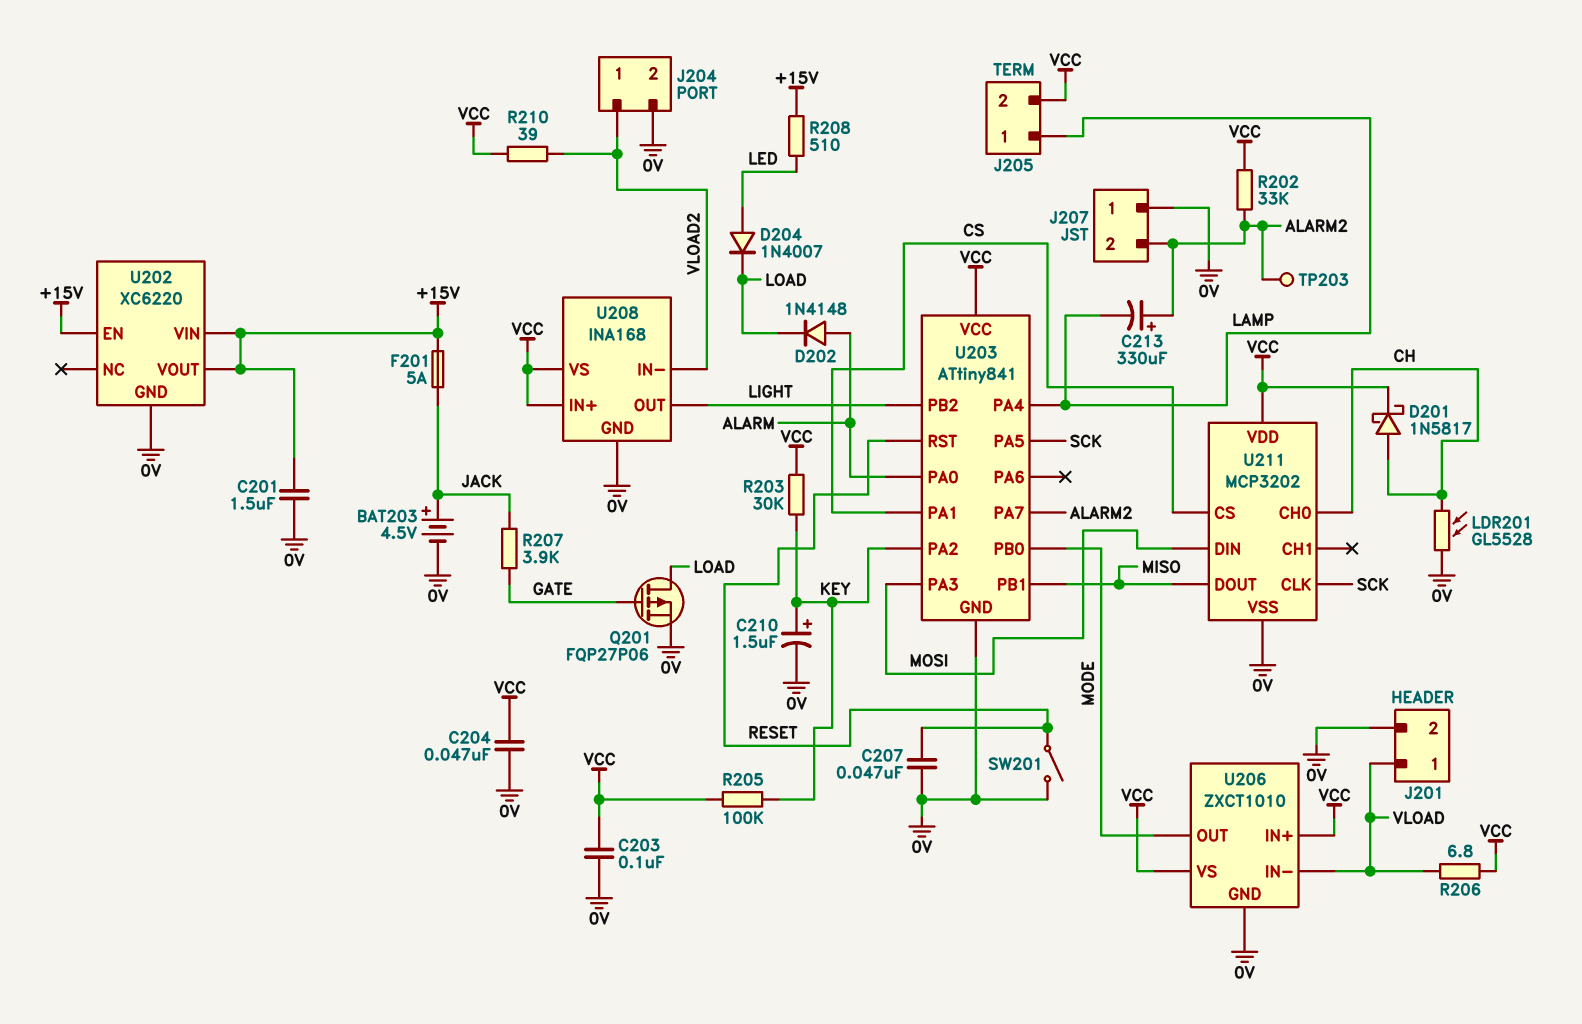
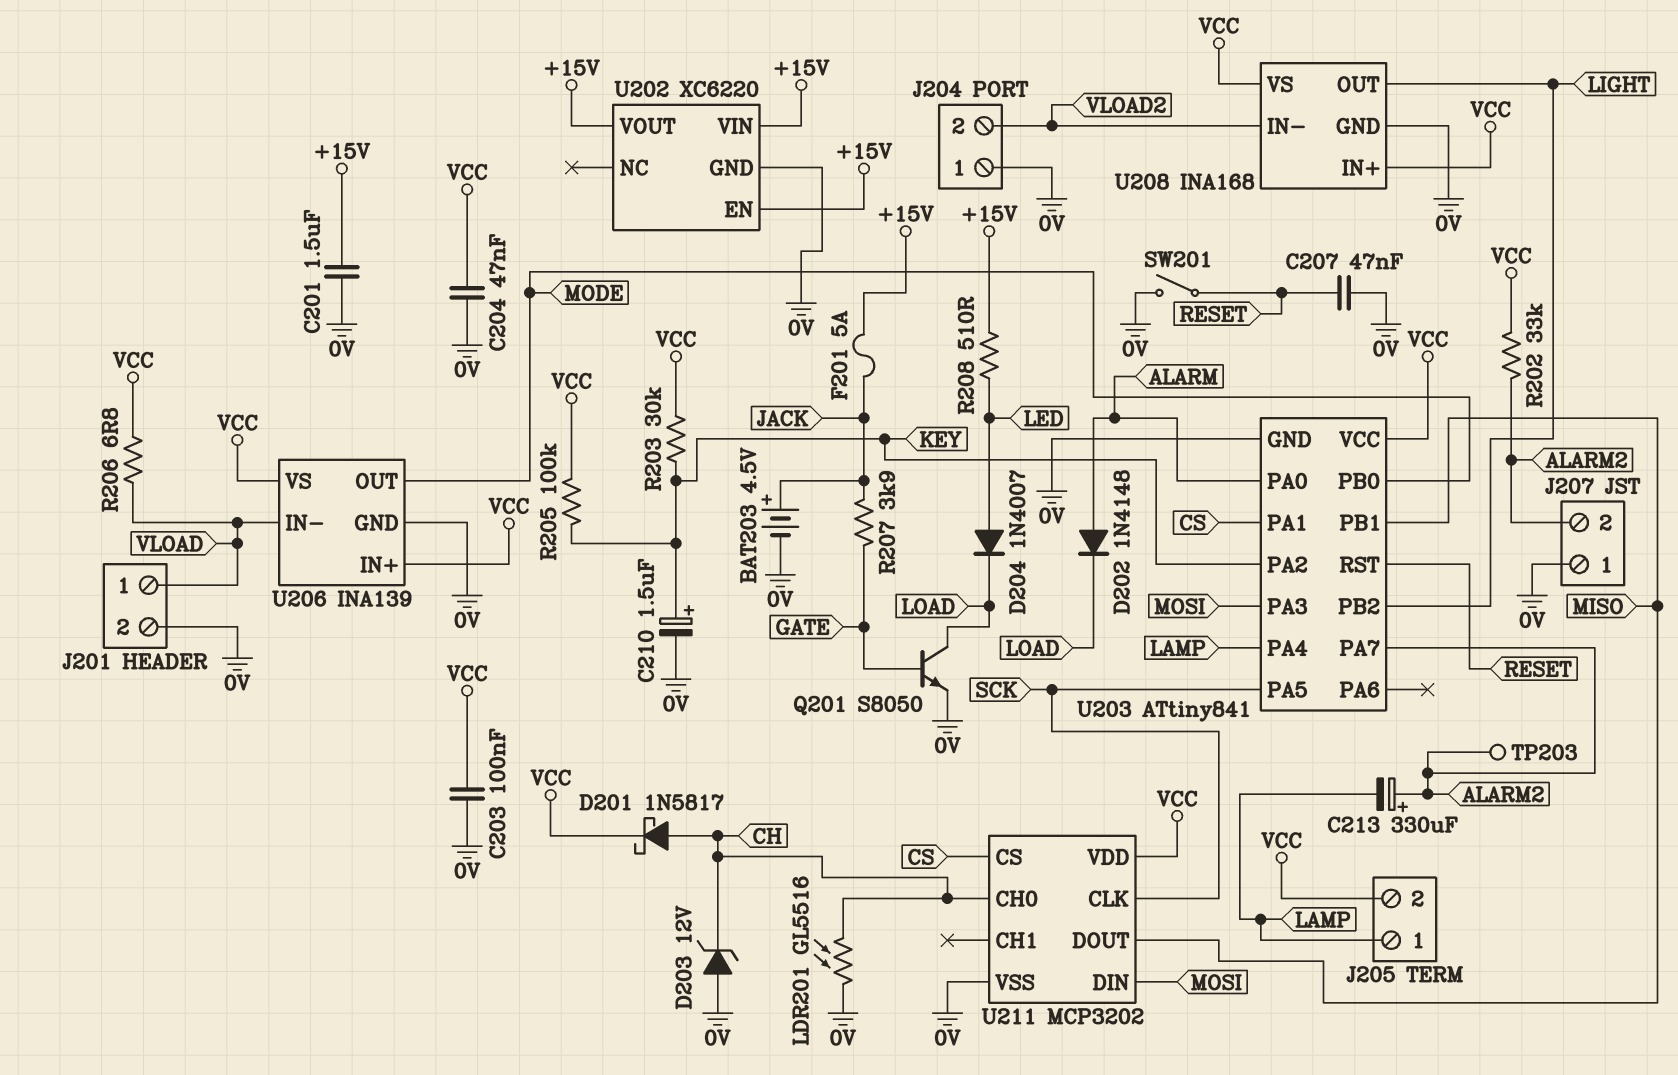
D203: none -> zener 12V (A 0V, K CH)
J204 pin 1: VLOAD2 -> 0V
J204 pin 2: 0V -> VLOAD2
LDR201: GL5528 (0V, CH) -> GL5516 (0V, CH)
Q201: PMOS FQP27P06 (G GATE, D LOAD, S 0V) -> NPN S8050 (B GATE, C LOAD, E 0V)
R210: 39 (VCC, VLOAD2) -> none
U206: ZXCT1010 -> INA139

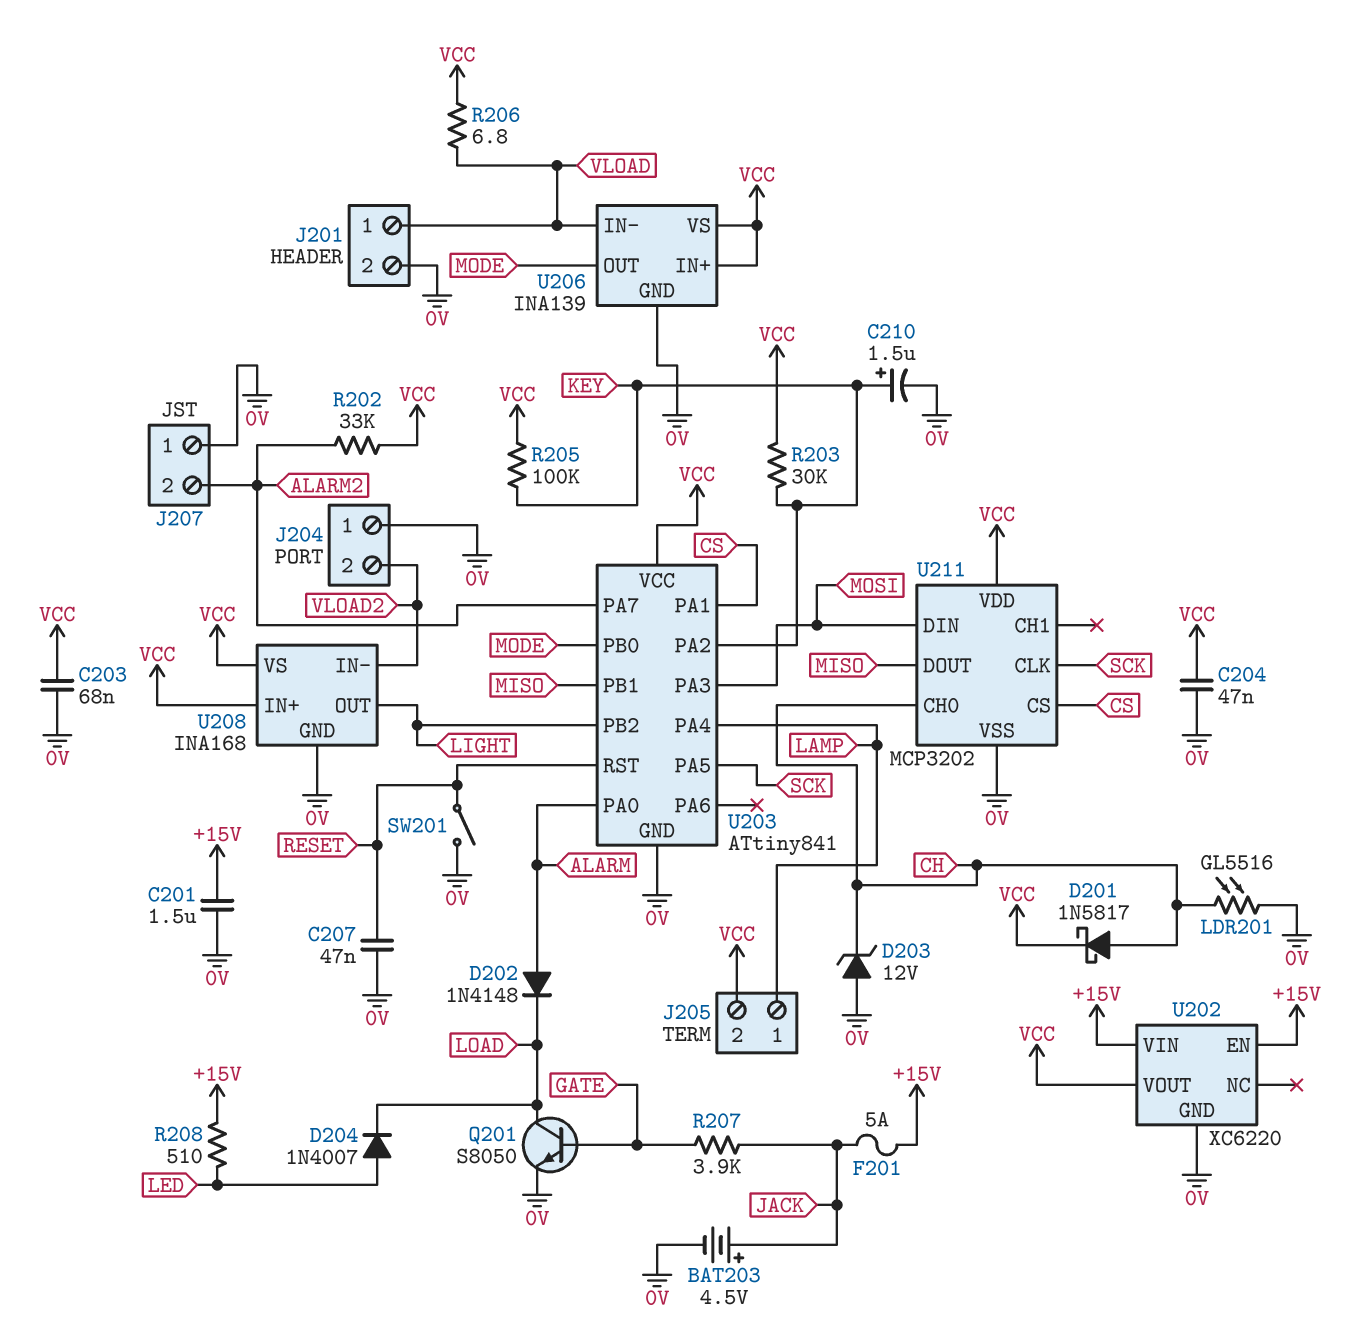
C203: 100nF (0V, VCC) -> 68nF (0V, VCC)
C213: 330uF (plus ALARM2, minus LAMP) -> none
TP203: test point (ALARM2) -> none
U202 pin VOUT: +15V -> VCC

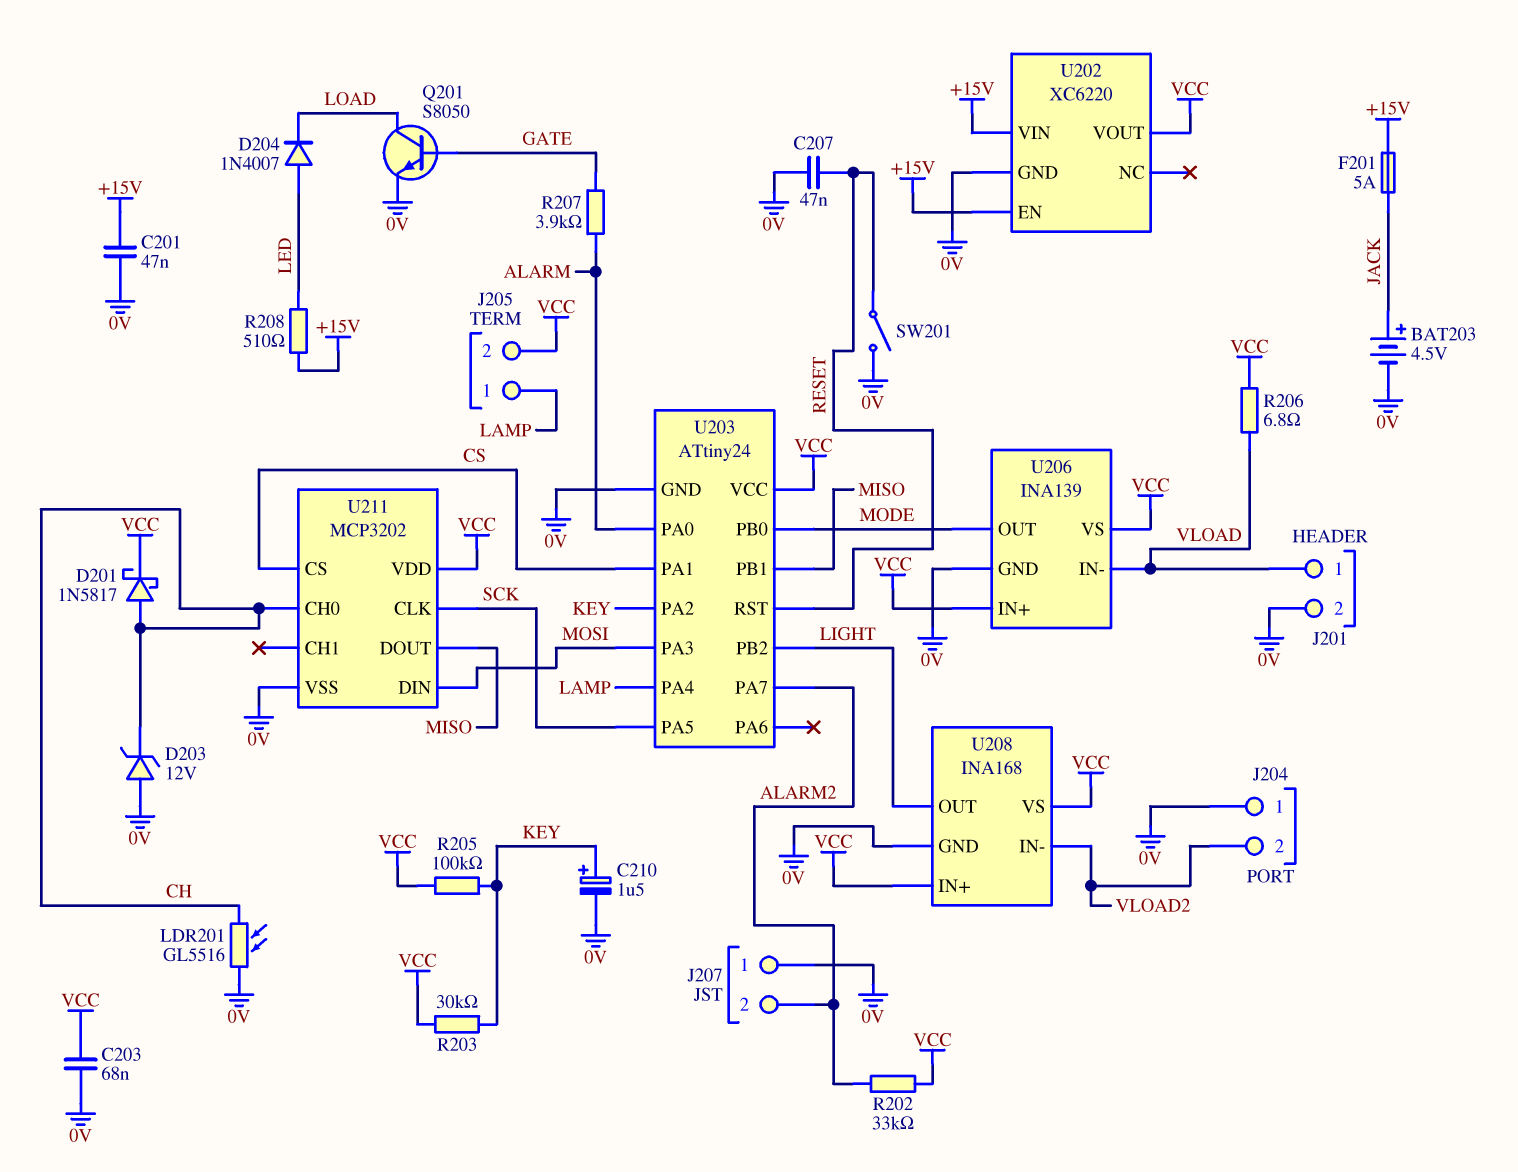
C201: 1.5uF (+15V, 0V) -> 47nF (+15V, 0V)
C204: 47nF (0V, VCC) -> none
D202: diode 1N4148 (A ALARM, K LOAD) -> none
R207: 3.9k (GATE, JACK) -> 3.9k (ALARM, GATE)
U203: ATtiny841 -> ATtiny24

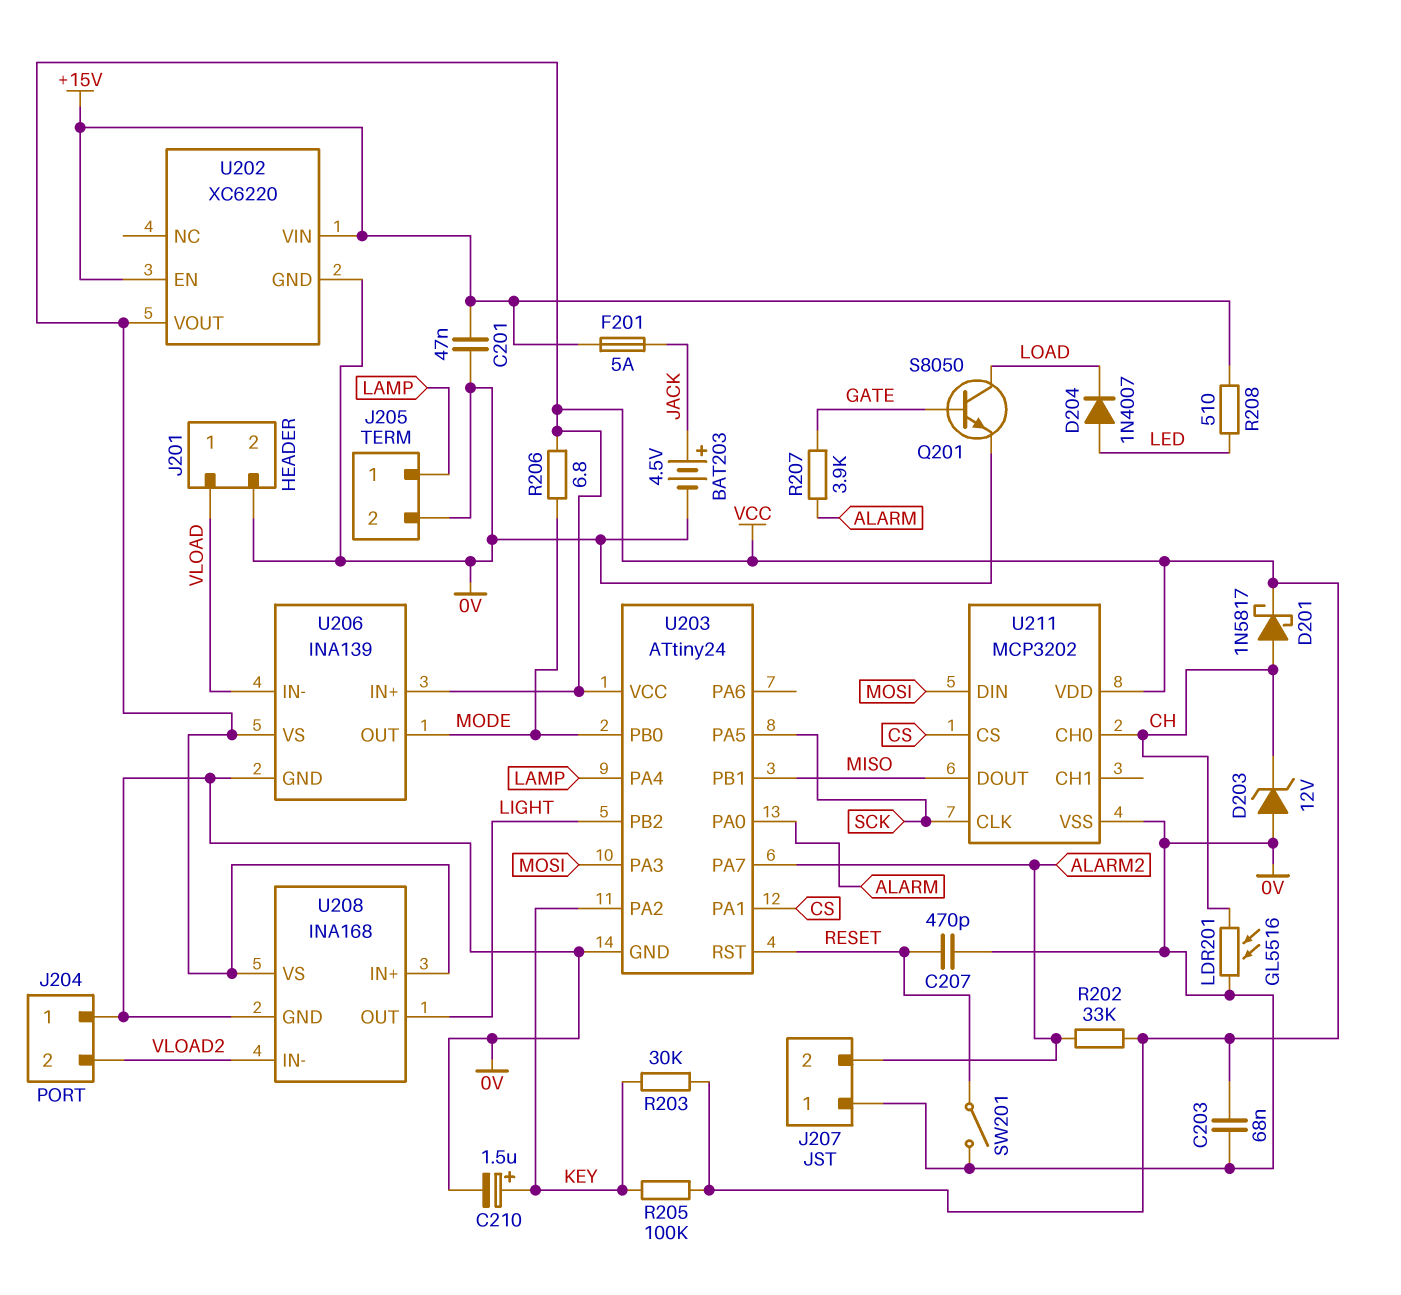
C207: 47nF (0V, RESET) -> 470pF (0V, RESET)
J205 pin 2: VCC -> 0V
R206: 6.8 (VCC, VLOAD) -> 6.8 (MODE, VCC)

